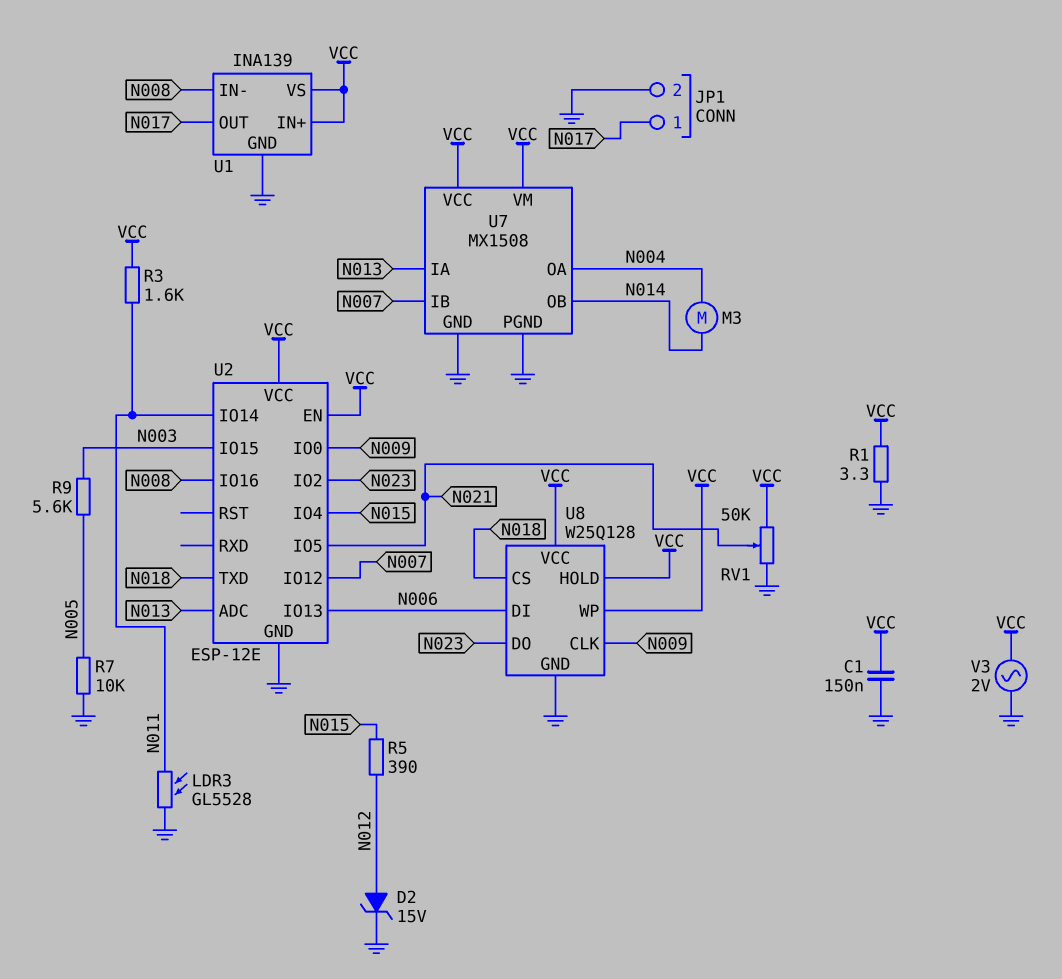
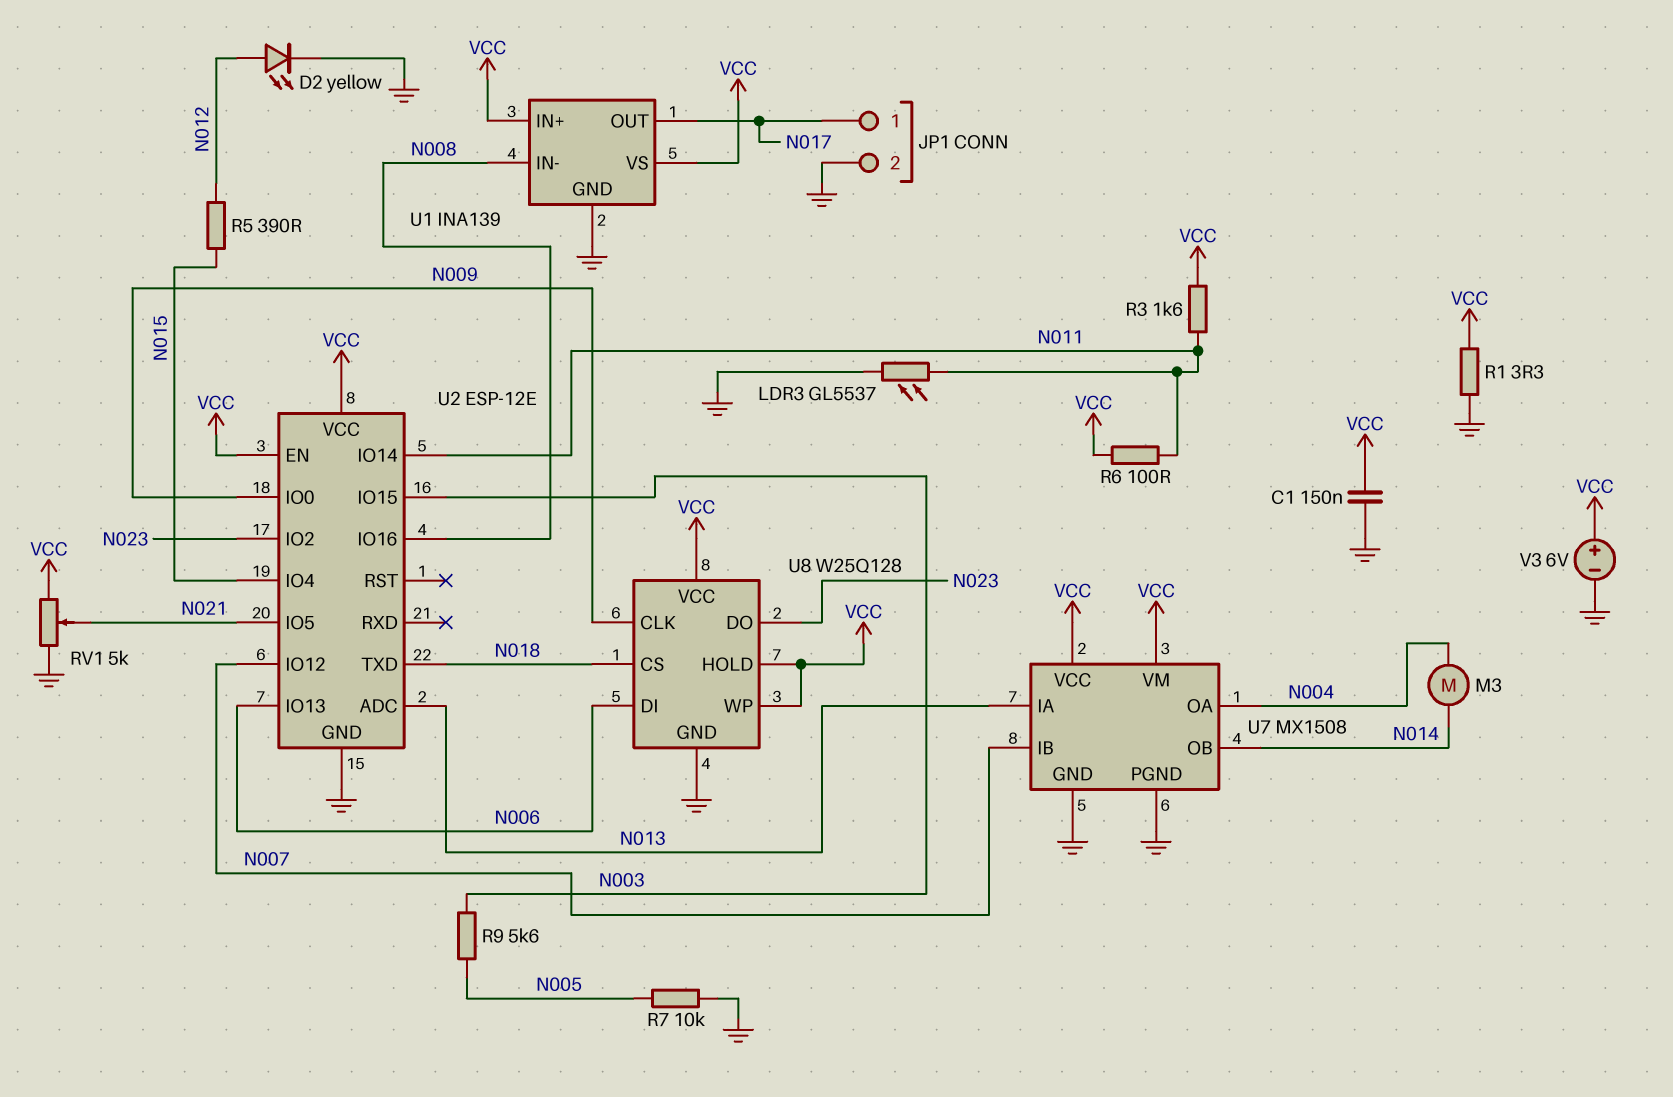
D2: zener 15V (A N012, K GND) -> LED yellow (A N012, K GND)
LDR3: GL5528 (GND, N011) -> GL5537 (GND, N011)
R6: none -> 100 (N011, VCC)
RV1: 50k (GND, VCC, wiper N021) -> 5k (GND, VCC, wiper N021)
V3: AC 2V (GND, VCC) -> 6V (plus VCC, minus GND)

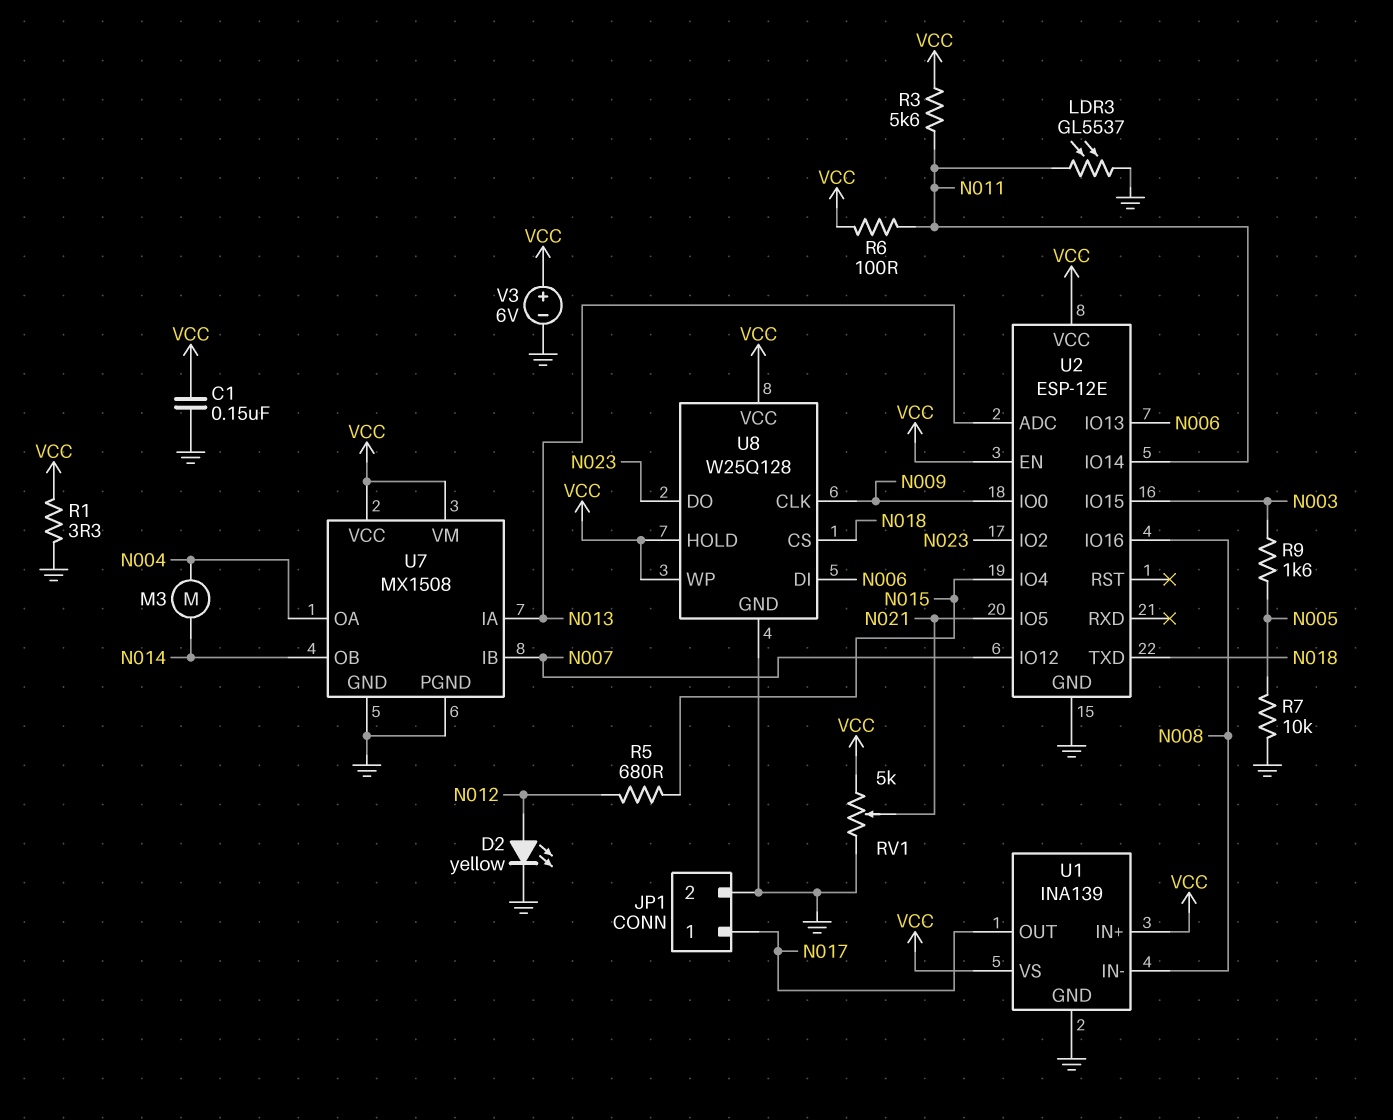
R3: 1.6k (N011, VCC) -> 5.6k (N011, VCC)
R5: 390 (N012, N015) -> 680 (N012, N015)
R9: 5.6k (N003, N005) -> 1.6k (N003, N005)

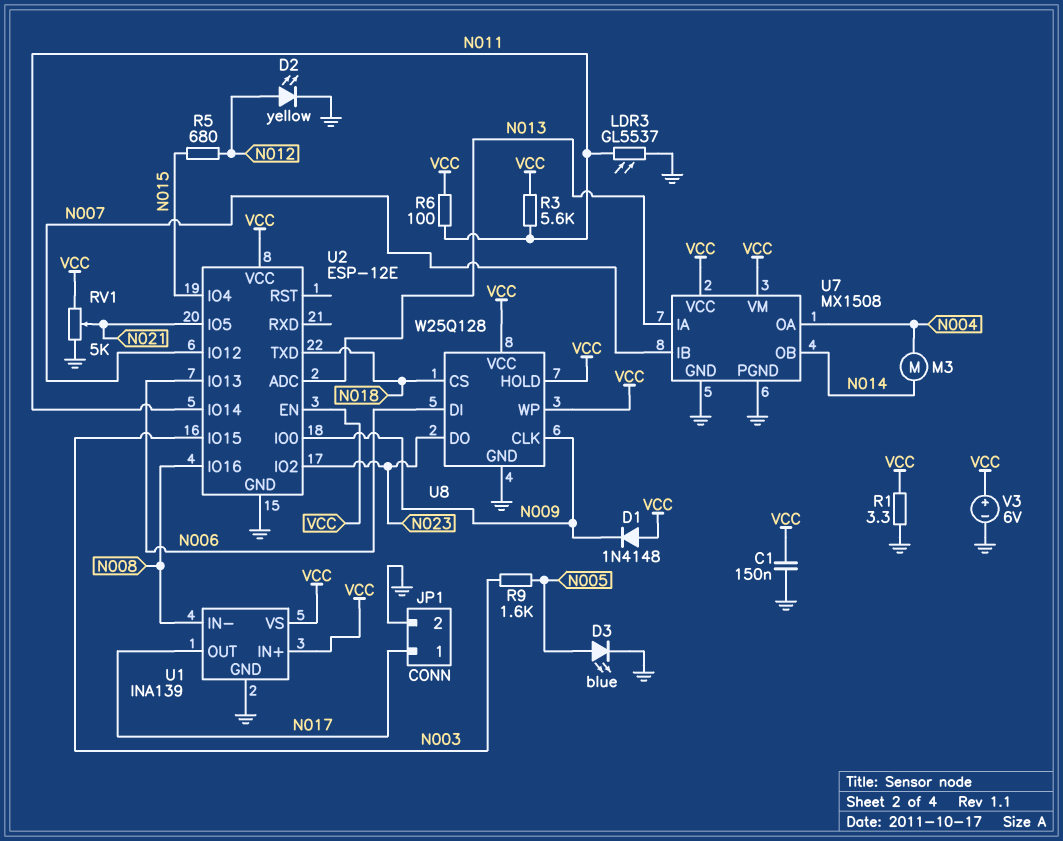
D1: none -> diode 1N4148 (A VCC, K N009)
D3: none -> LED blue (A N005, K GND)
R7: 10k (GND, N005) -> none

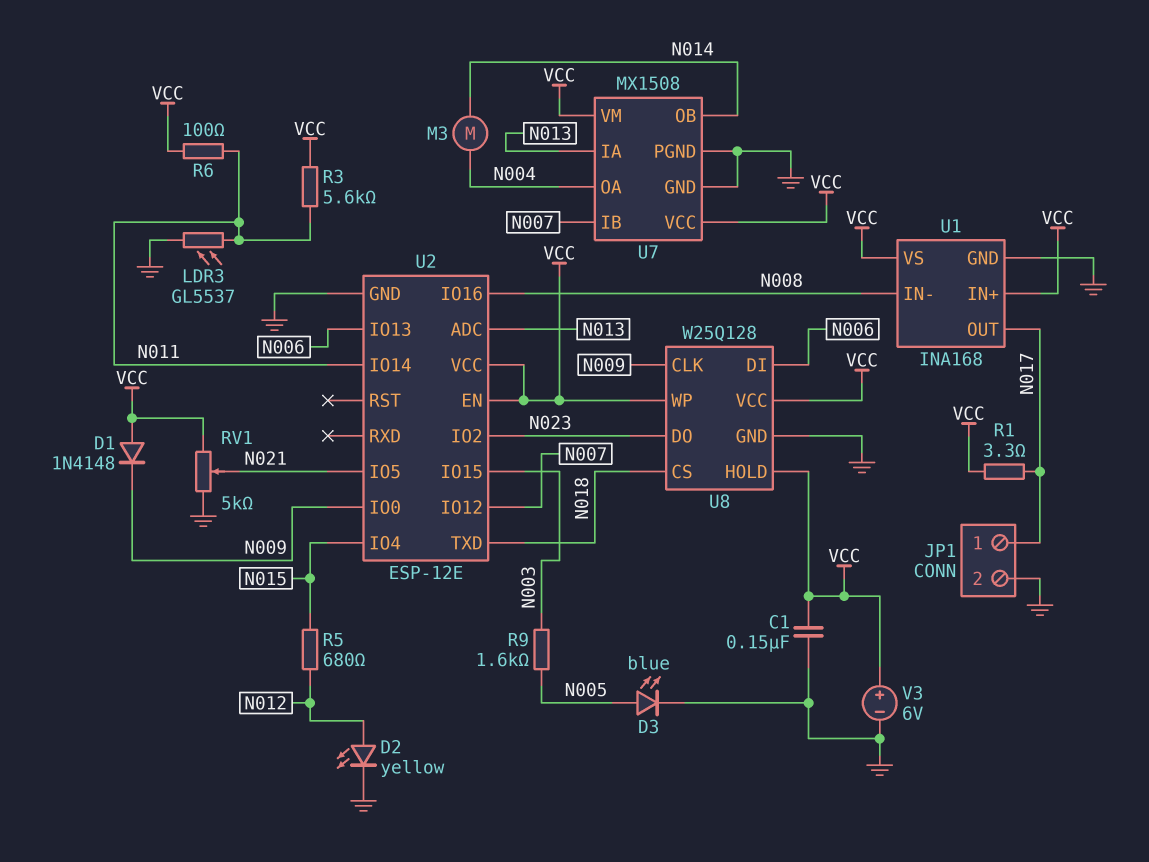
R1: 3.3 (GND, VCC) -> 3.3 (N017, VCC)
U1: INA139 -> INA168

